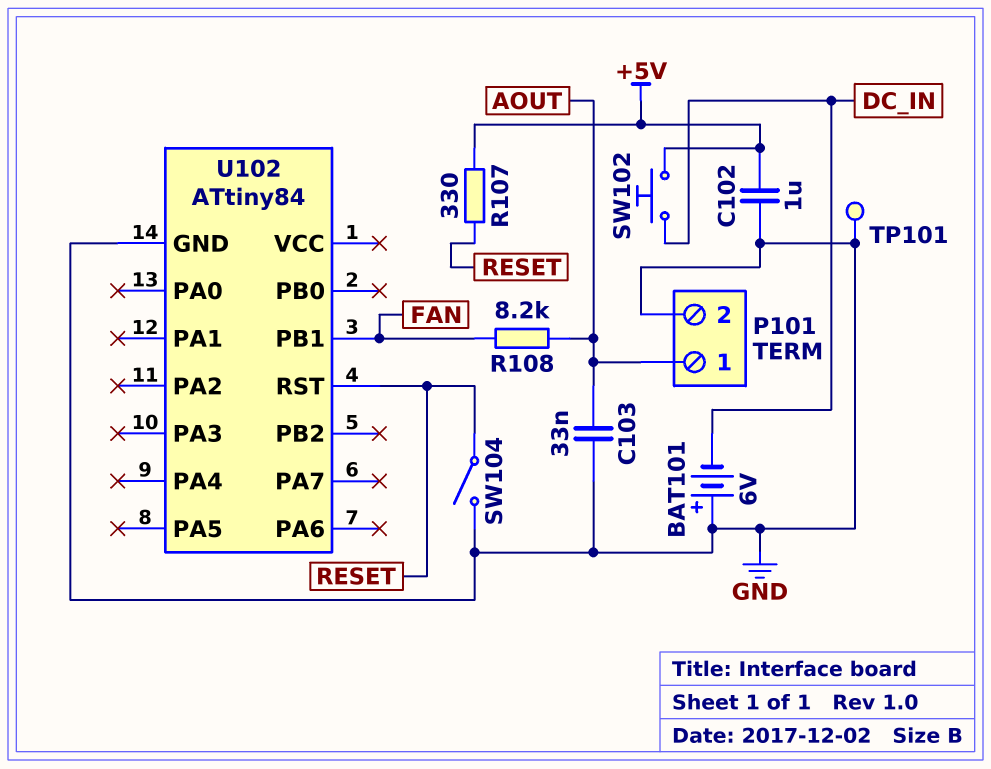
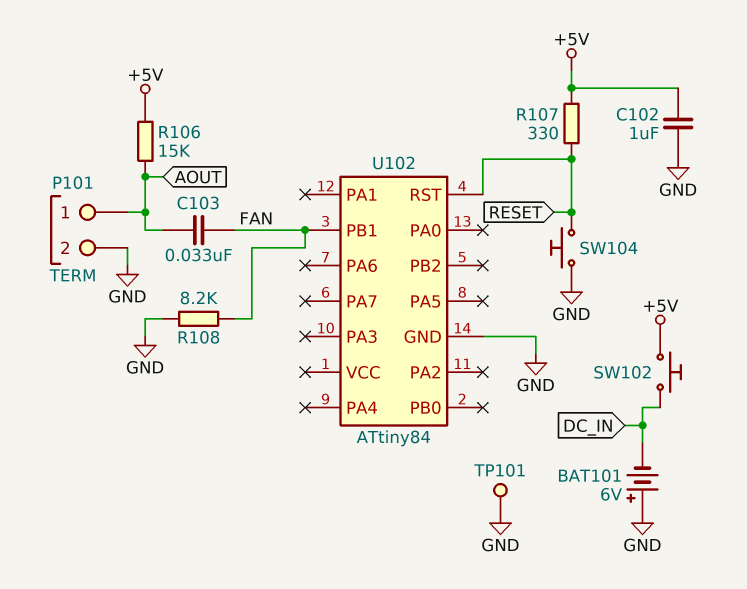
C103: 33nF (AOUT, GND) -> 33nF (AOUT, FAN)
R106: none -> 15k (+5V, AOUT)
R108: 8.2k (AOUT, FAN) -> 8.2k (FAN, GND)
SW104: switch (GND, RESET) -> button (GND, RESET)

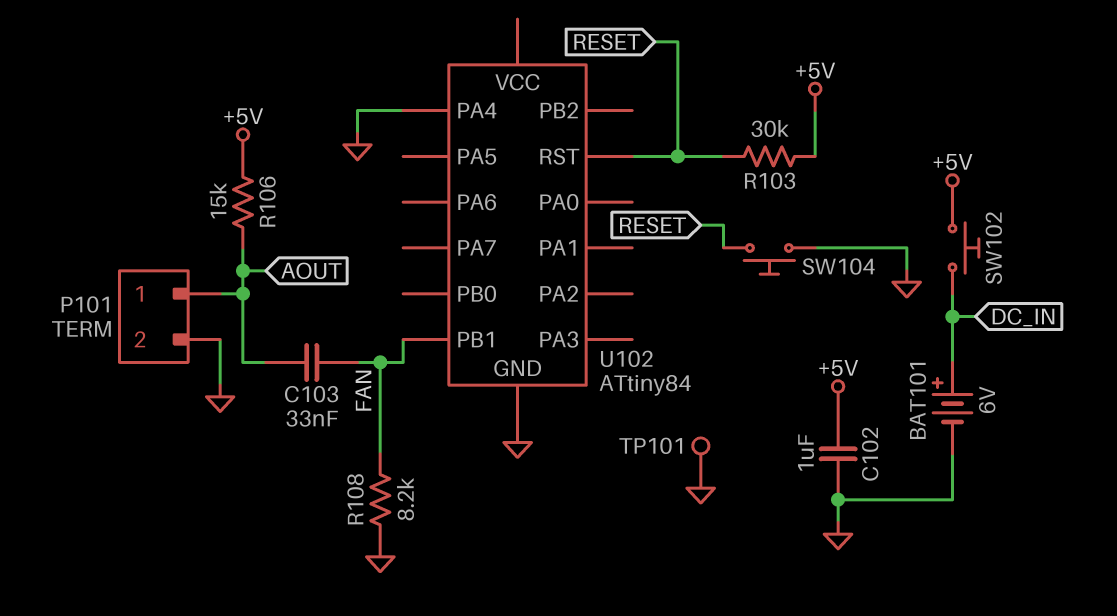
BAT101: 6V (plus GND, minus DC_IN) -> 6V (plus DC_IN, minus GND)
R103: none -> 30k (+5V, RESET)
R107: 330 (+5V, RESET) -> none
U102 pin PA4: none -> GND

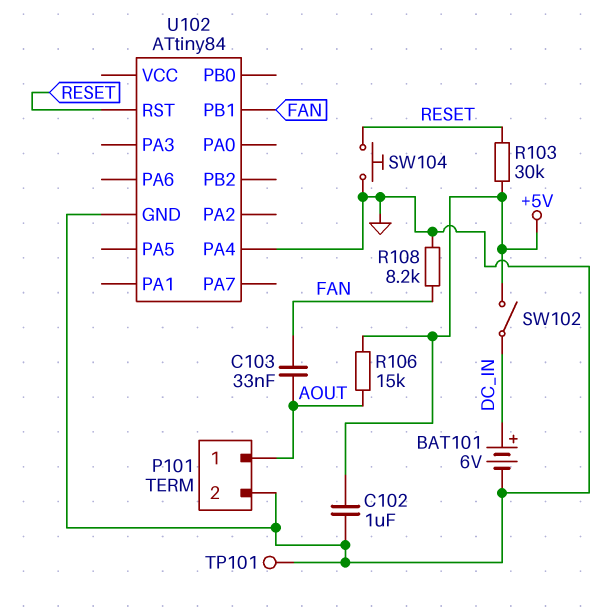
SW102: button (+5V, DC_IN) -> switch (+5V, DC_IN)

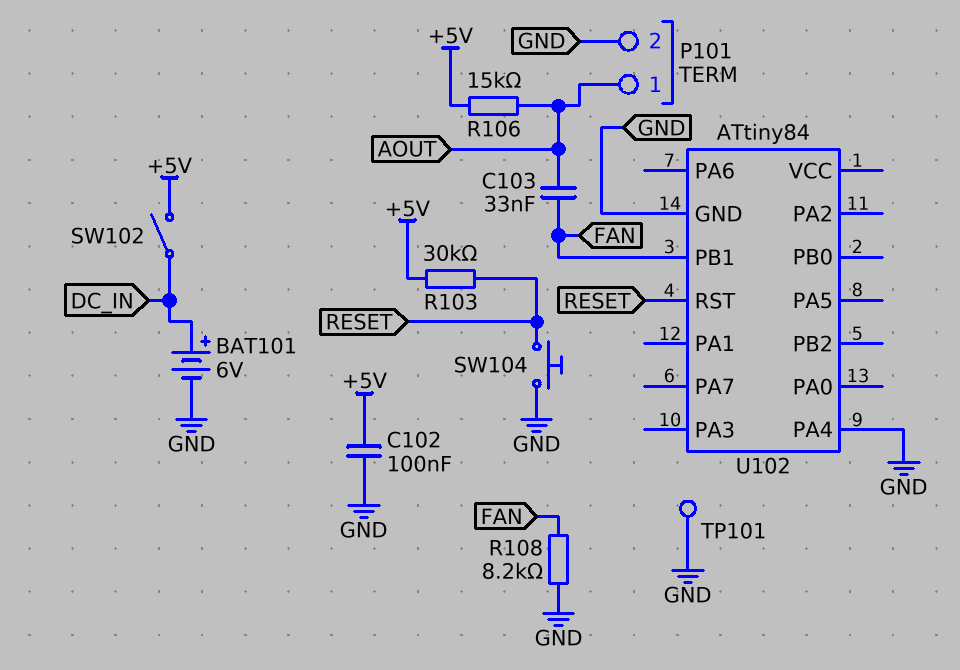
C102: 1uF (+5V, GND) -> 100nF (+5V, GND)

